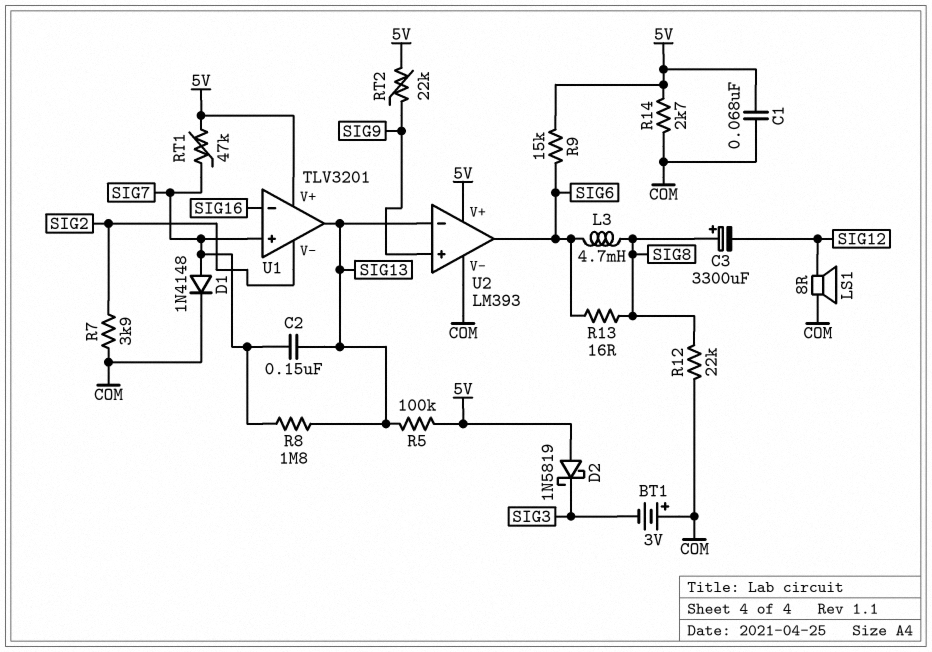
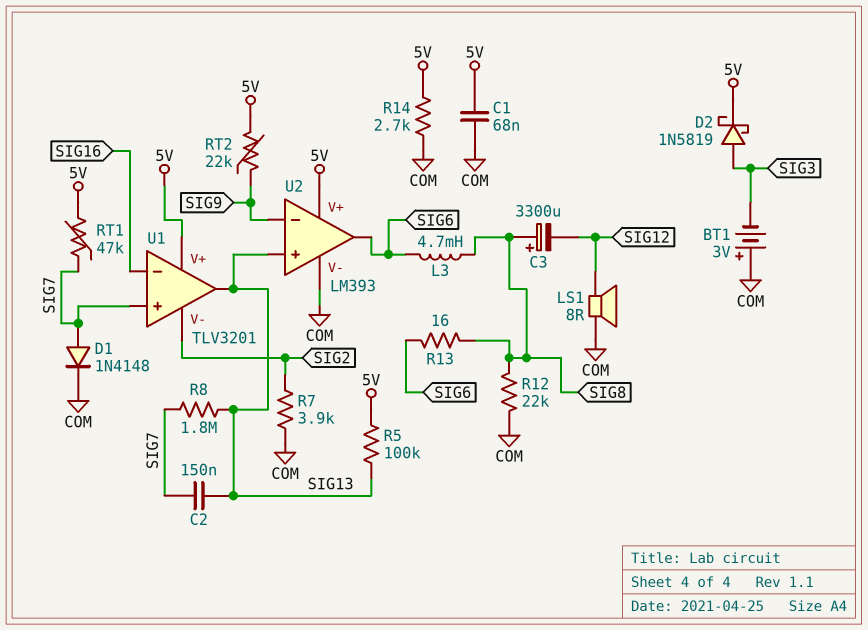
D2: schottky 1N5819 (A 5V, K SIG3) -> schottky 1N5819 (A SIG3, K 5V)
R9: 15k (5V, SIG6) -> none
U2 pin in+: SIG9 -> SIG13
U2 pin in-: SIG13 -> SIG9

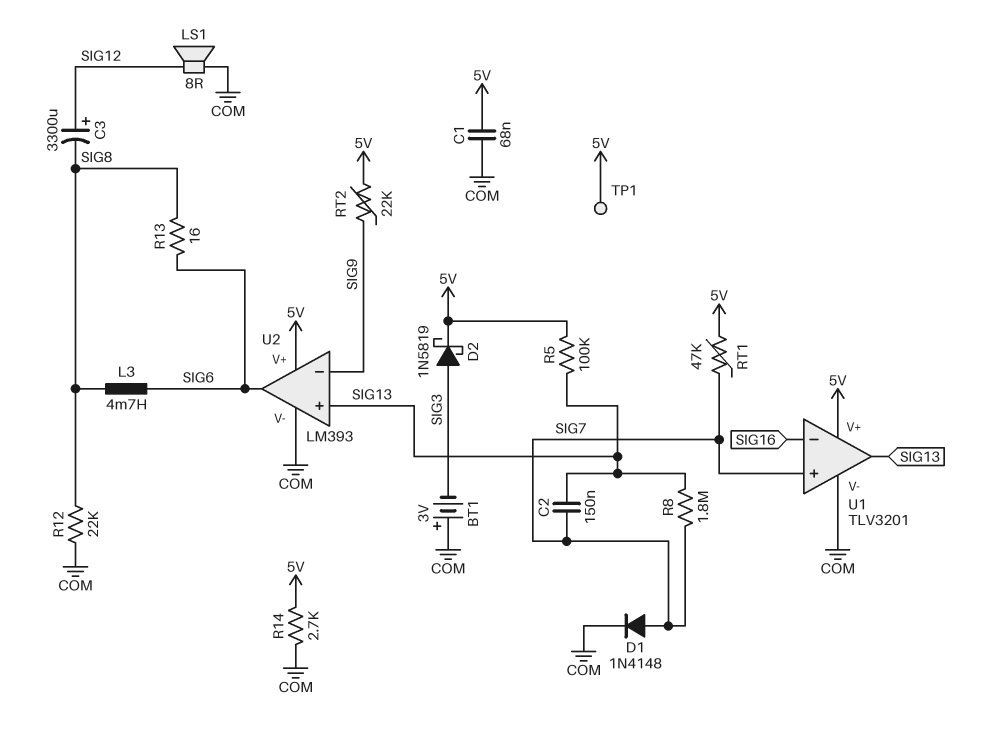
C3: 3300uF (plus SIG8, minus SIG12) -> 3300uF (plus SIG12, minus SIG8)
R7: 3.9k (COM, SIG2) -> none
TP1: none -> test point (5V)
U1 pin V-: SIG2 -> COM

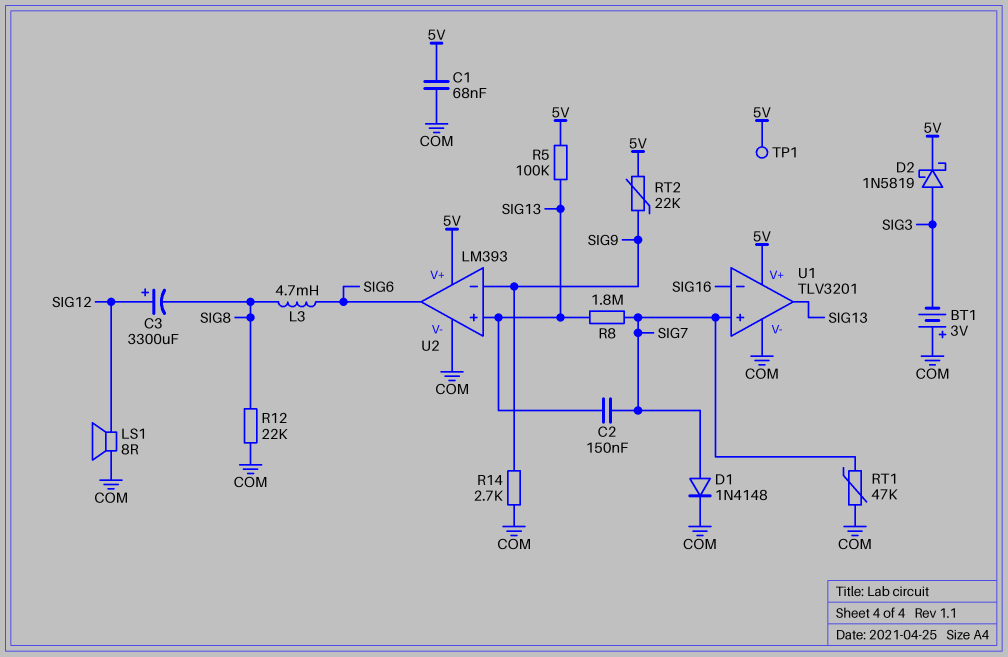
R13: 16 (SIG6, SIG8) -> none
R14: 2.7k (5V, COM) -> 2.7k (COM, SIG9)
RT1: 47k (5V, SIG7) -> 47k (COM, SIG7)

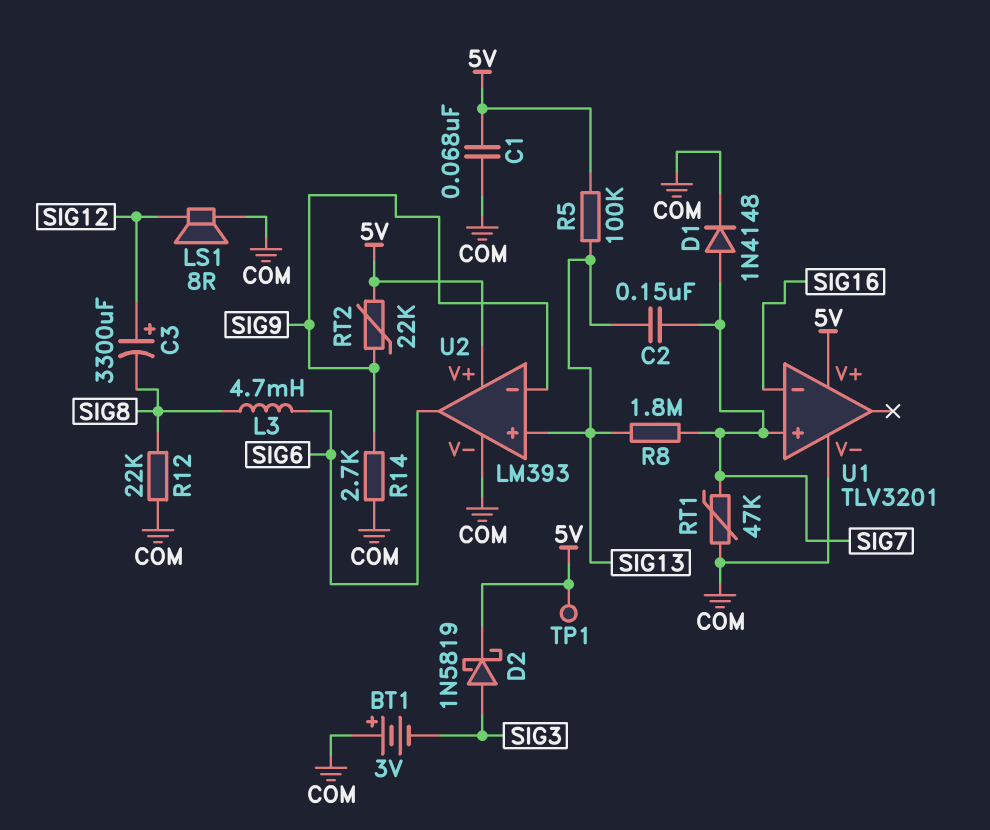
U1 pin out: SIG13 -> none

